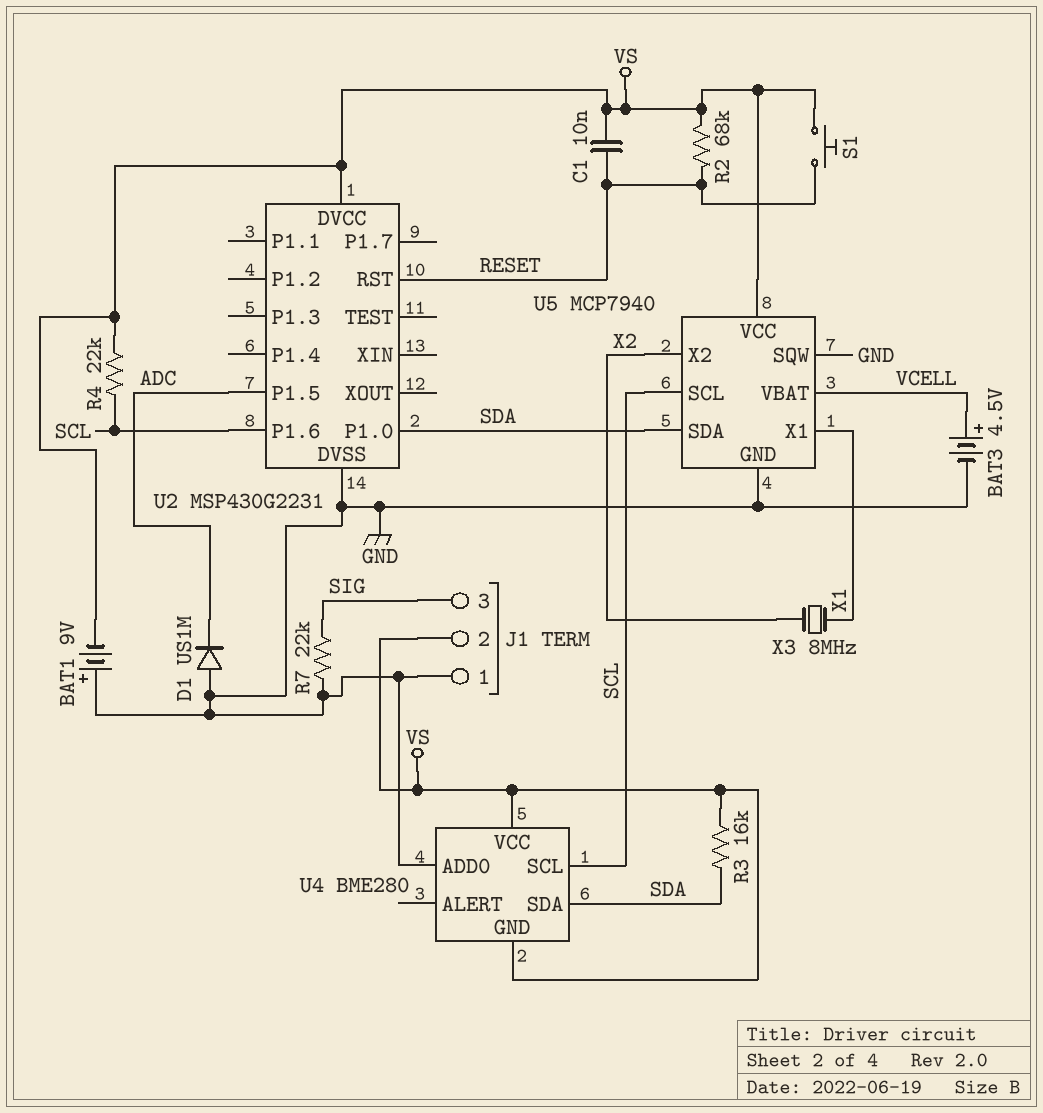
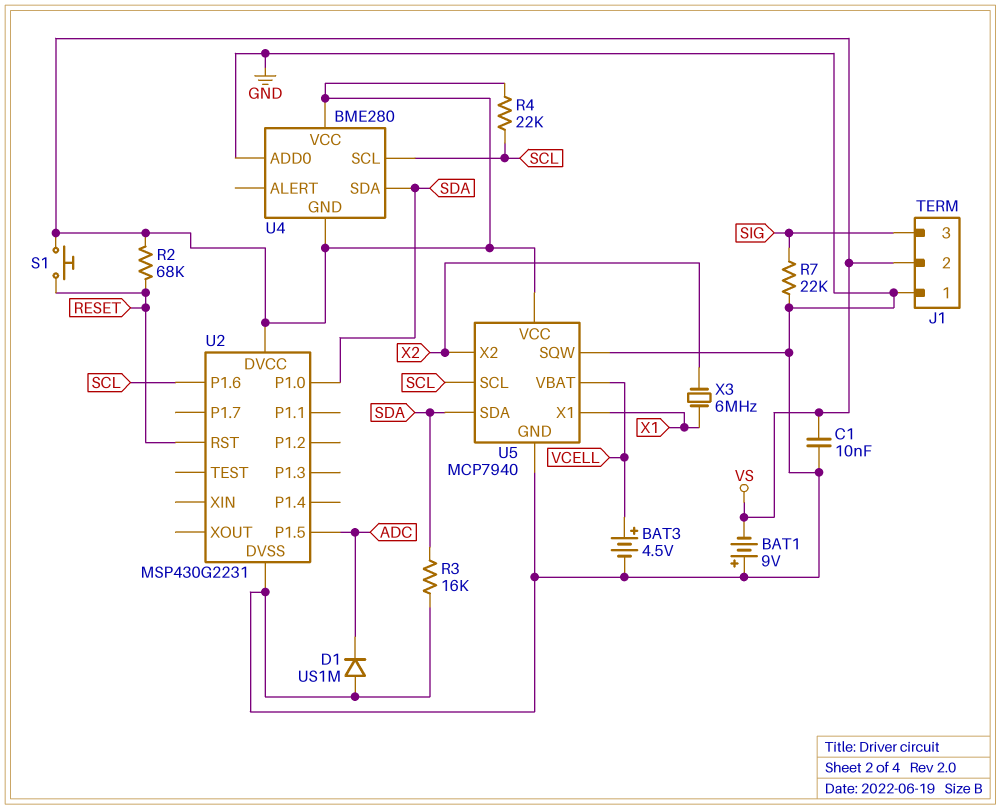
C1: 10nF (RESET, VS) -> 10nF (GND, VS)
R3: 16k (SDA, VS) -> 16k (GND, SDA)
X3: 8MHz (X1, X2) -> 6MHz (X1, X2)

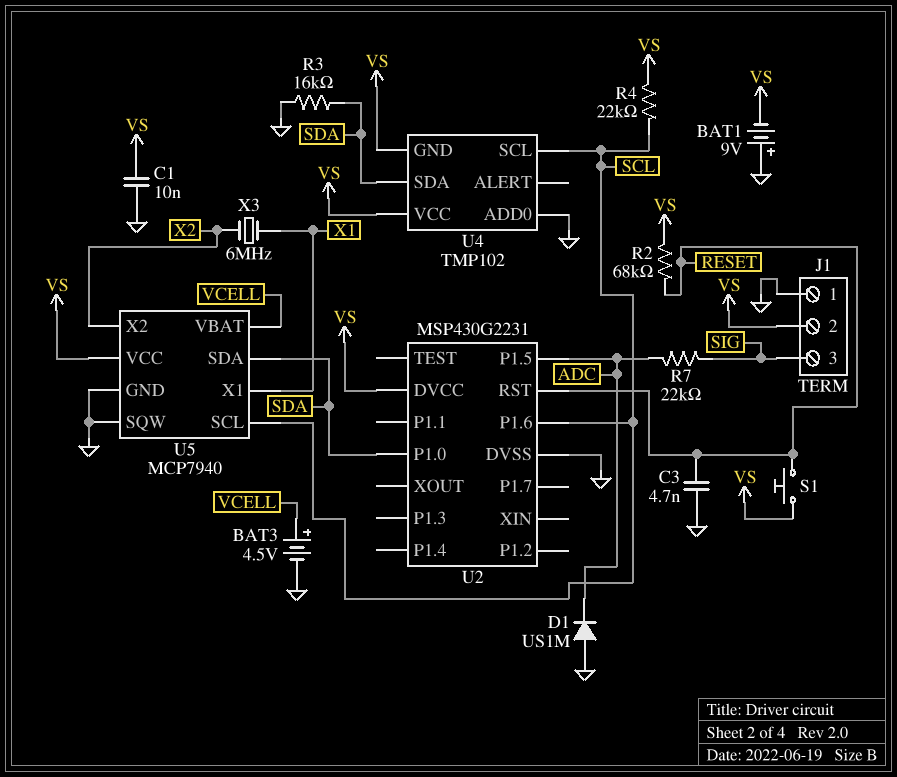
C3: none -> 4.7nF (GND, RESET)
R7: 22k (GND, SIG) -> 22k (ADC, SIG)
U4: BME280 -> TMP102

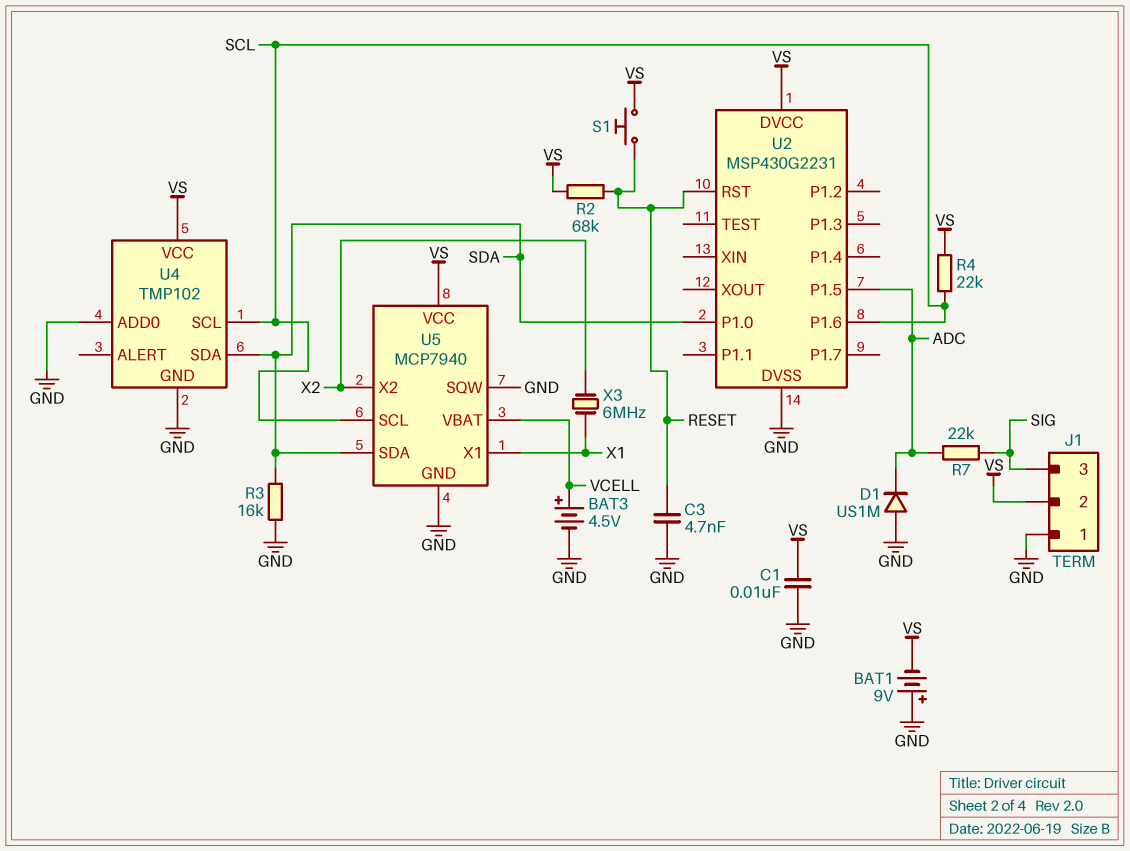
U4 pin GND: VS -> GND

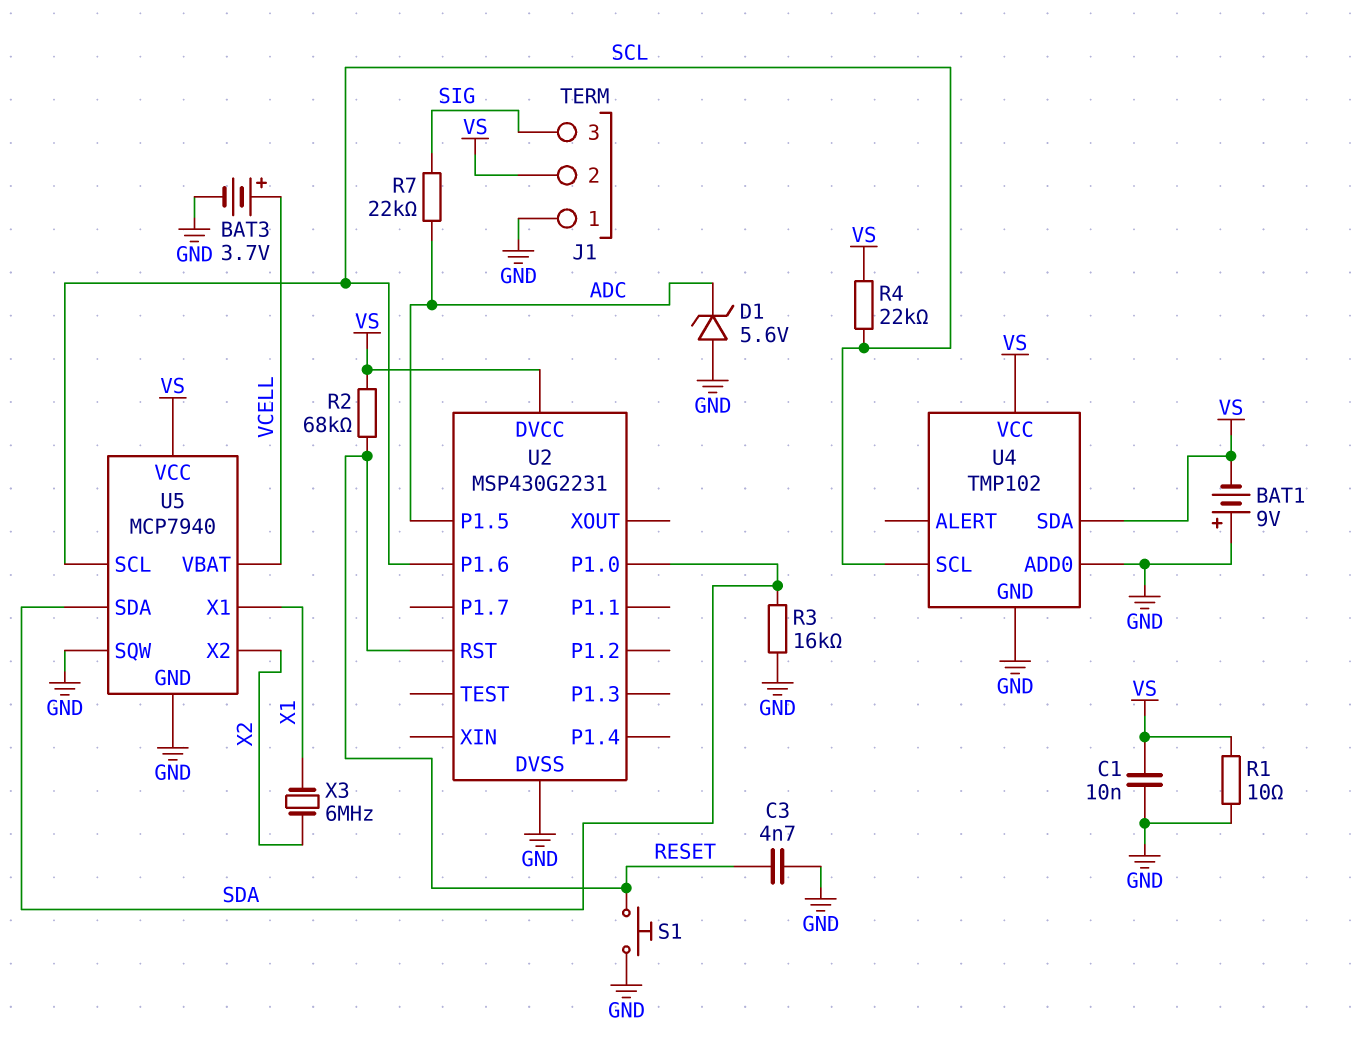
BAT3: 4.5V (plus VCELL, minus GND) -> 3.7V (plus VCELL, minus GND)
D1: diode US1M (A GND, K ADC) -> zener 5.6V (A GND, K ADC)
R1: none -> 10 (GND, VS)
S1: button (RESET, VS) -> button (GND, RESET)
U4 pin SDA: SDA -> VS

